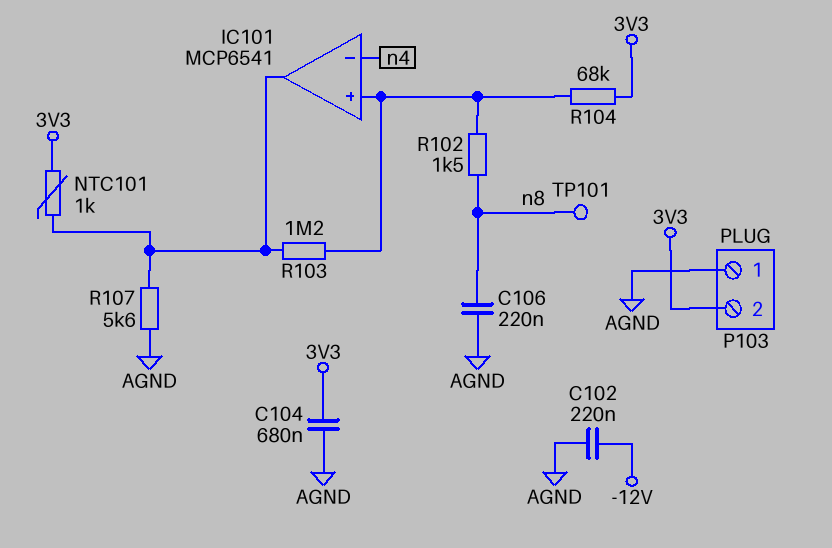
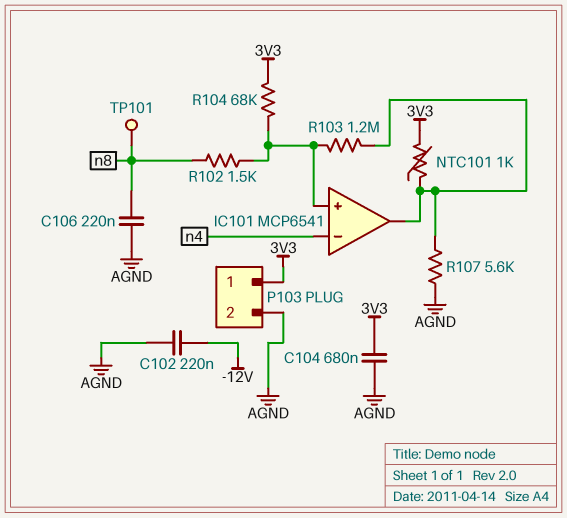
P103 pin 1: AGND -> 3V3
P103 pin 2: 3V3 -> AGND

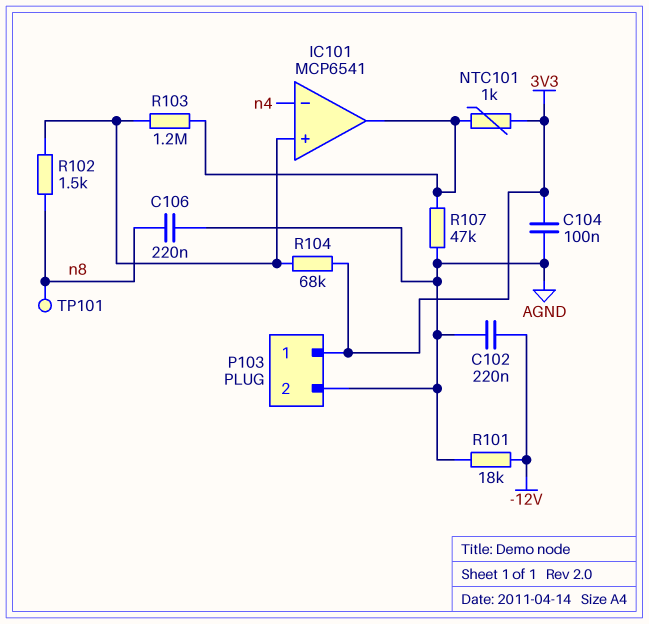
C104: 680nF (3V3, AGND) -> 100nF (3V3, AGND)
R101: none -> 18k (-12V, AGND)
R107: 5.6k (AGND, IC101/out) -> 47k (AGND, IC101/out)

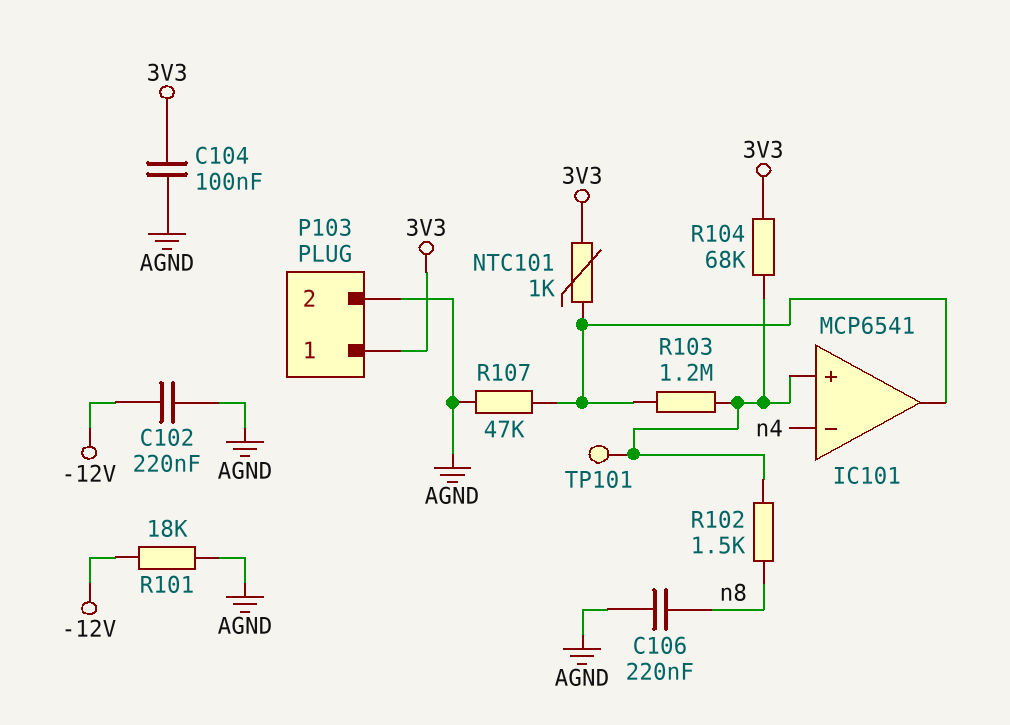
TP101: test point (n8) -> test point (IC101/in+)

